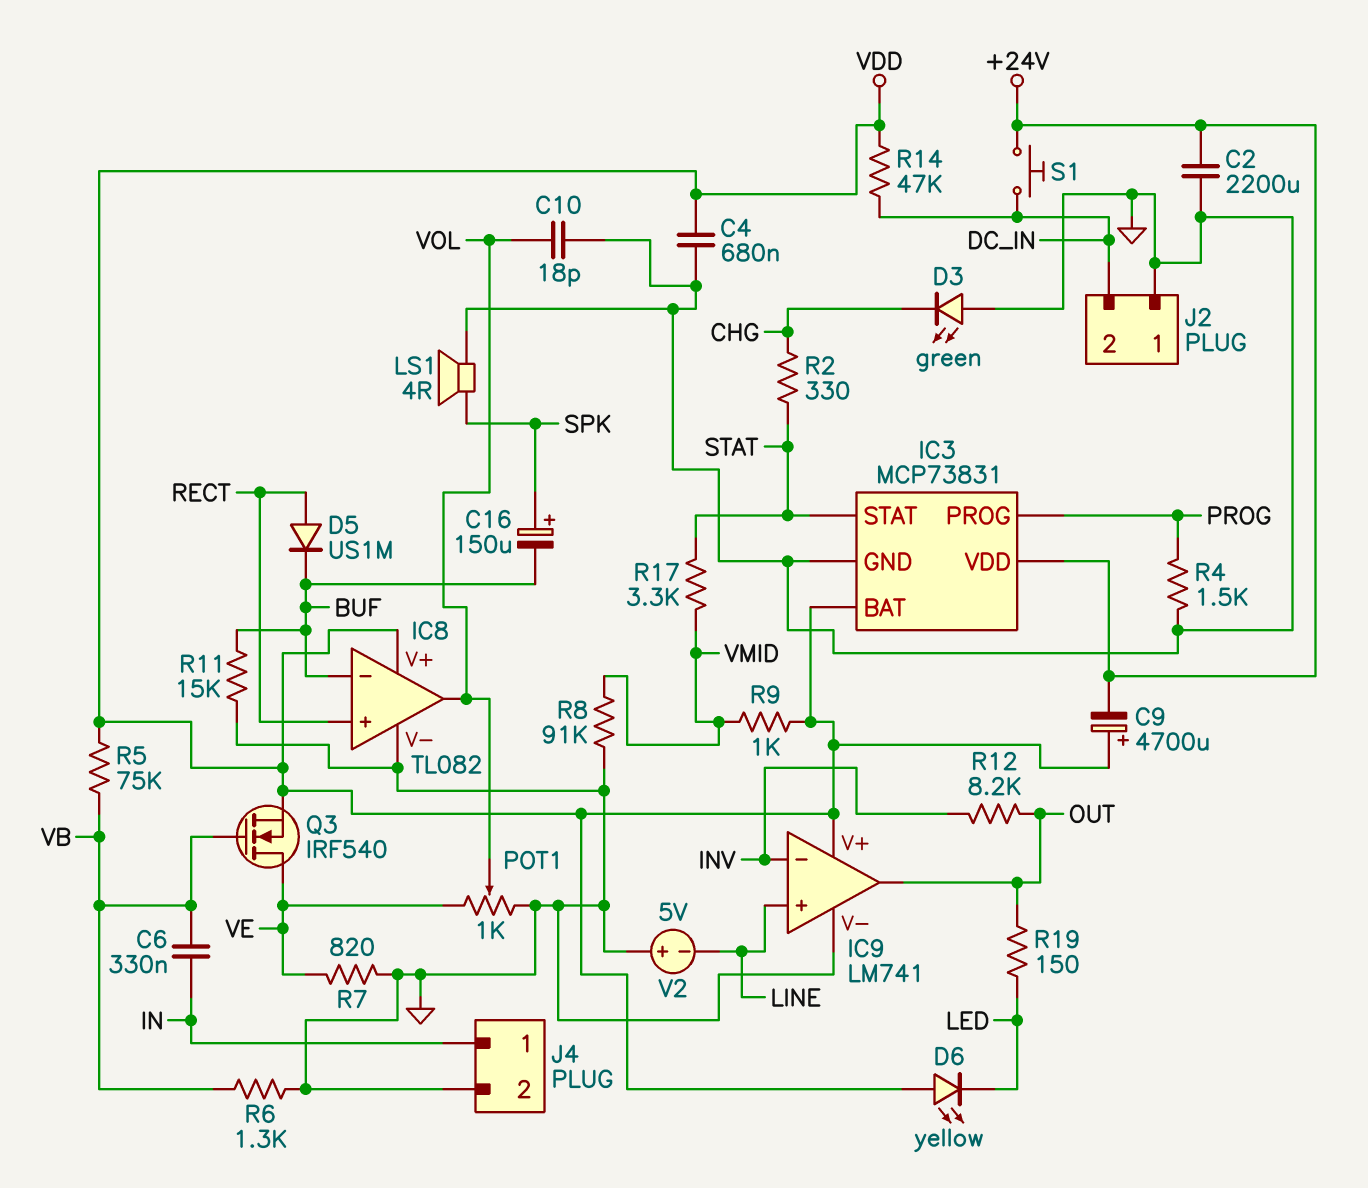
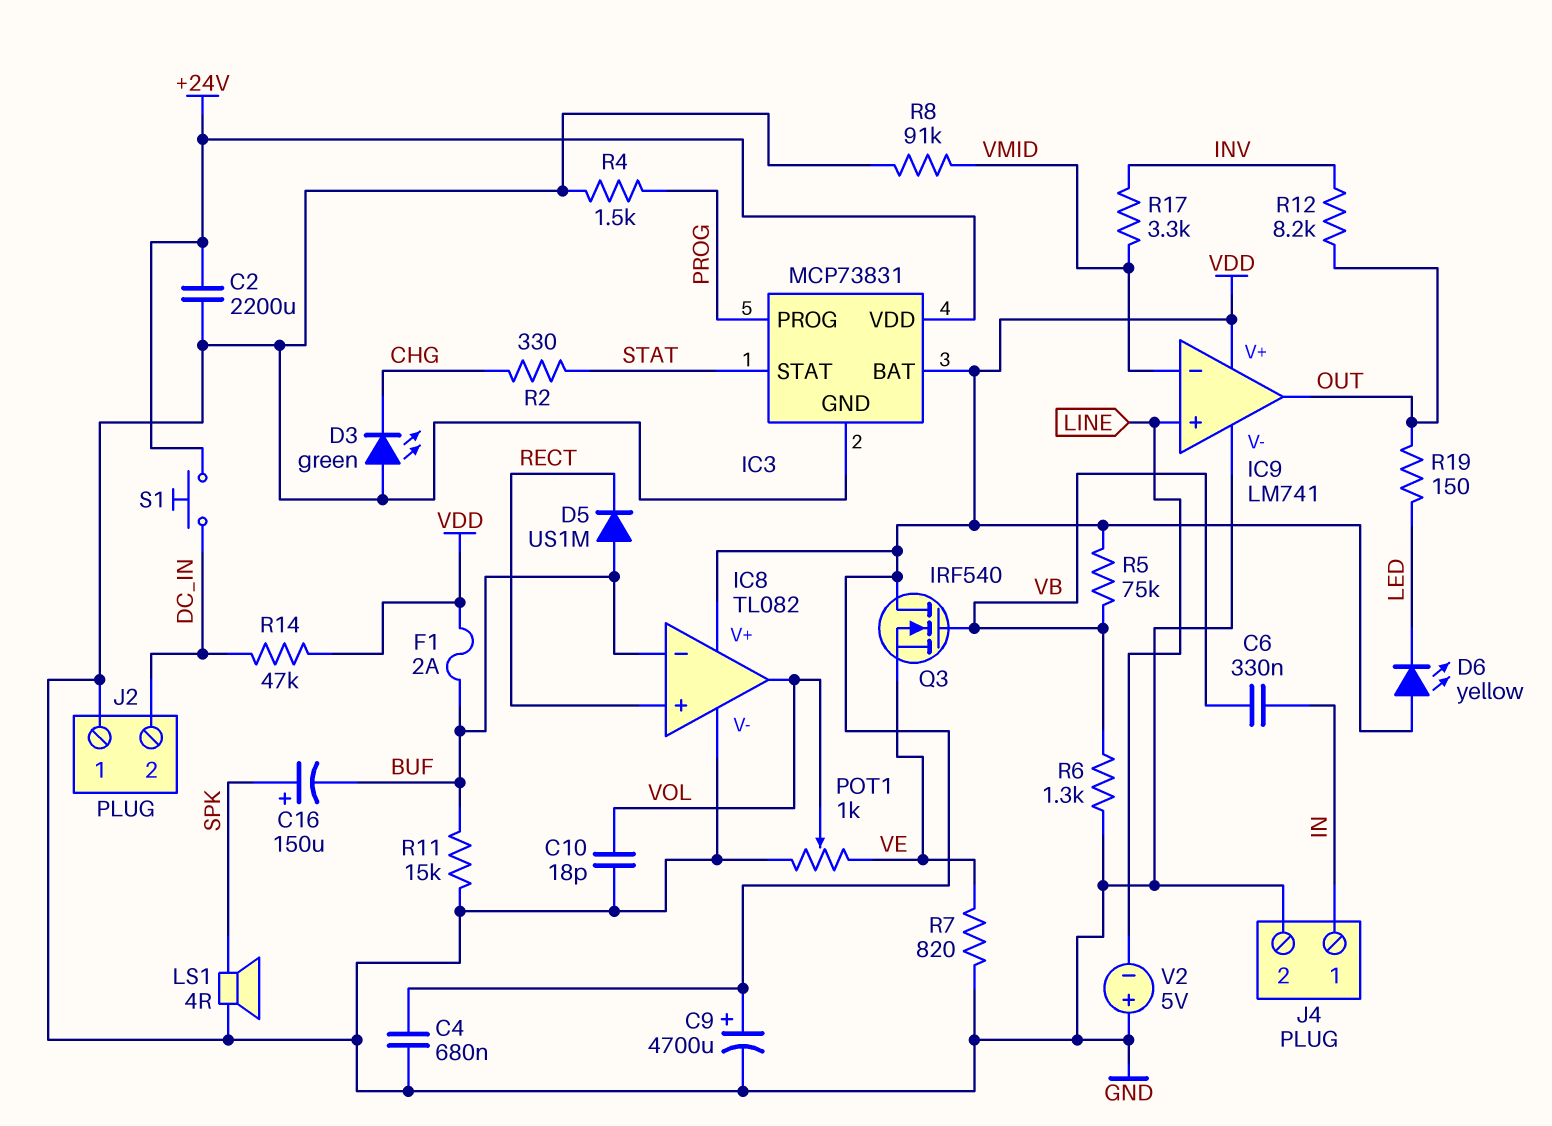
C9: 4700uF (plus VDD, minus +24V) -> 4700uF (plus VDD, minus GND)
D5: diode US1M (A RECT, K BUF) -> diode US1M (A BUF, K RECT)
F1: none -> 2A (BUF, VDD)
IC9 pin in-: INV -> VMID
Q3: NMOS IRF540 (G VB, D VE, S VDD) -> NMOS IRF540 (G VB, D VDD, S VE)
R9: 1k (VDD, VMID) -> none
R17: 3.3k (STAT, VMID) -> 3.3k (INV, VMID)

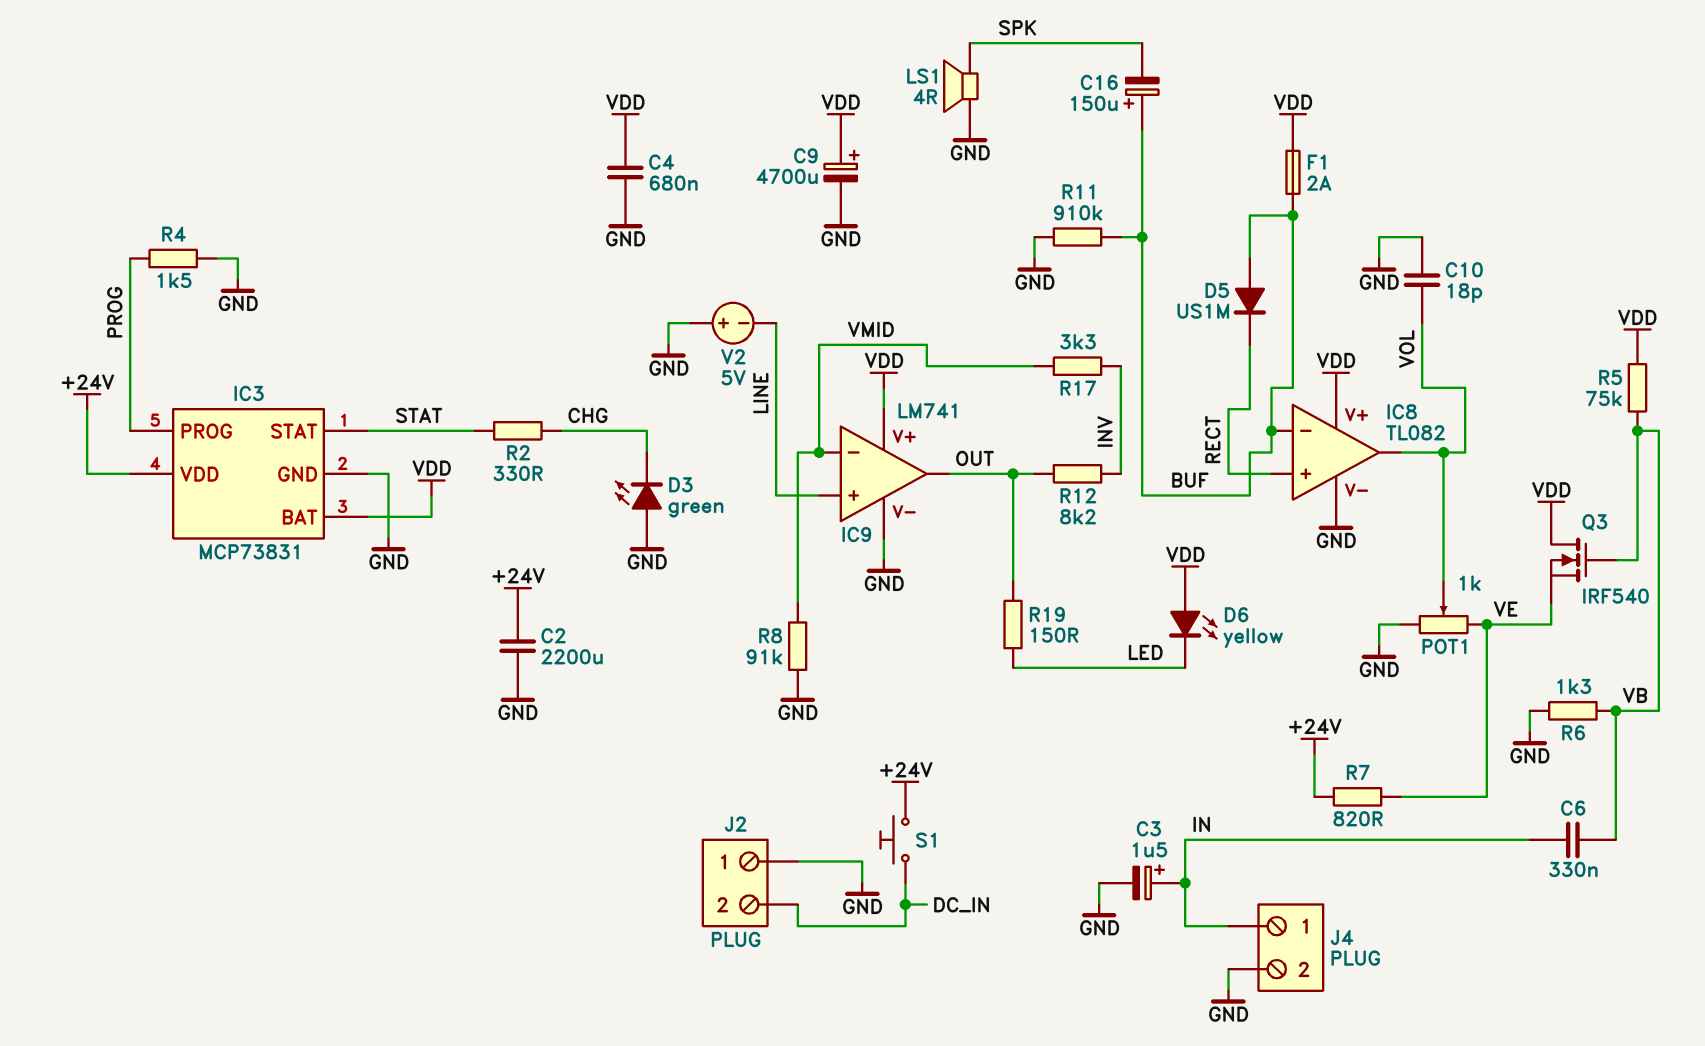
C3: none -> 1.5uF (plus IN, minus GND)
C16: 150uF (plus SPK, minus BUF) -> 150uF (plus BUF, minus SPK)
R7: 820 (GND, VE) -> 820 (+24V, VE)
R11: 15k (BUF, GND) -> 910k (BUF, GND)
R14: 47k (DC_IN, VDD) -> none

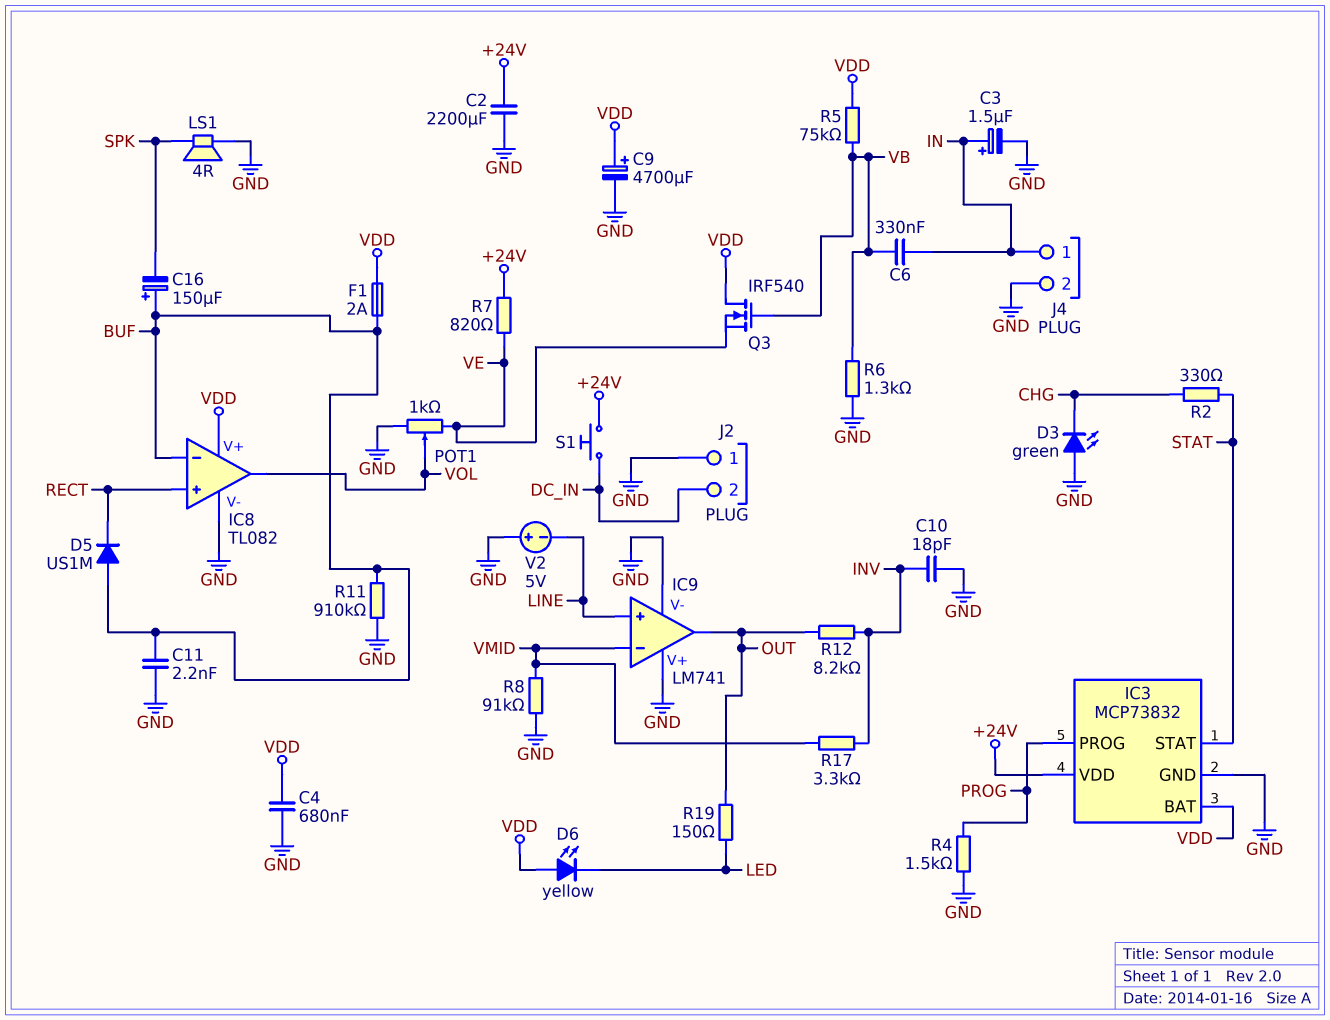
C10: 18pF (GND, VOL) -> 18pF (GND, INV)
C11: none -> 2.2nF (BUF, GND)
IC3: MCP73831 -> MCP73832
IC9 pin V+: VDD -> GND

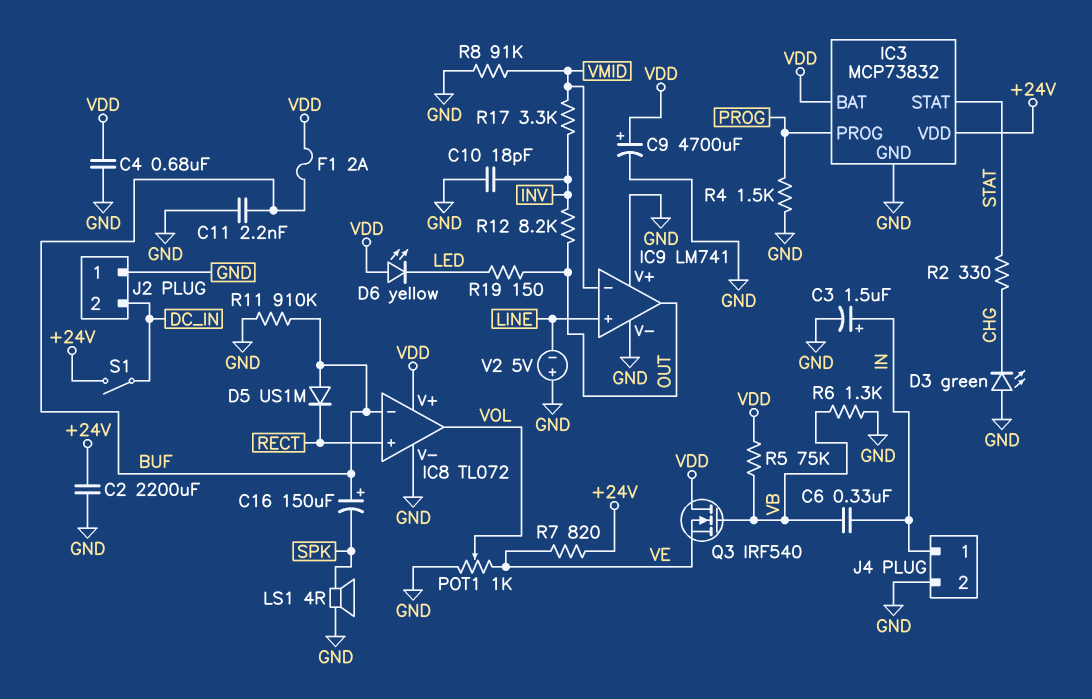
IC8: TL082 -> TL072
S1: button (+24V, DC_IN) -> switch (+24V, DC_IN)

